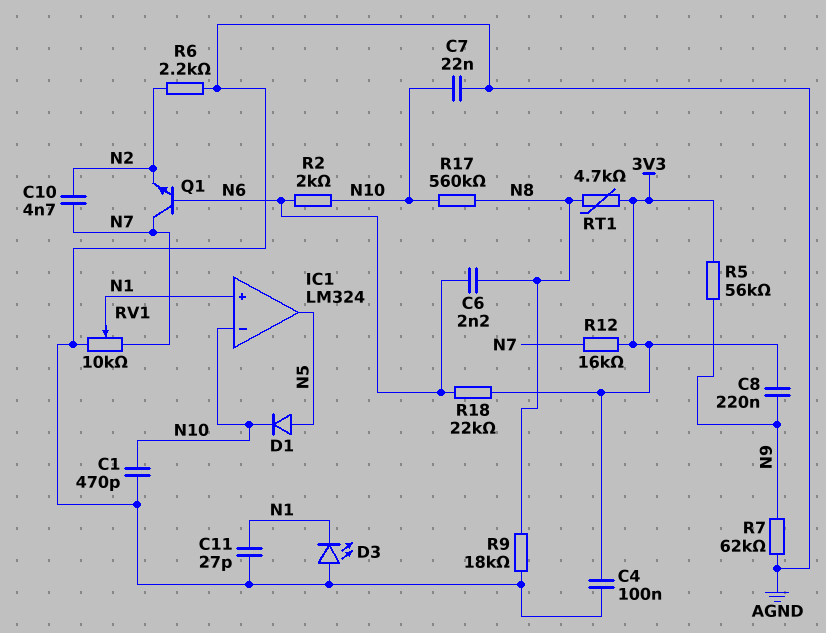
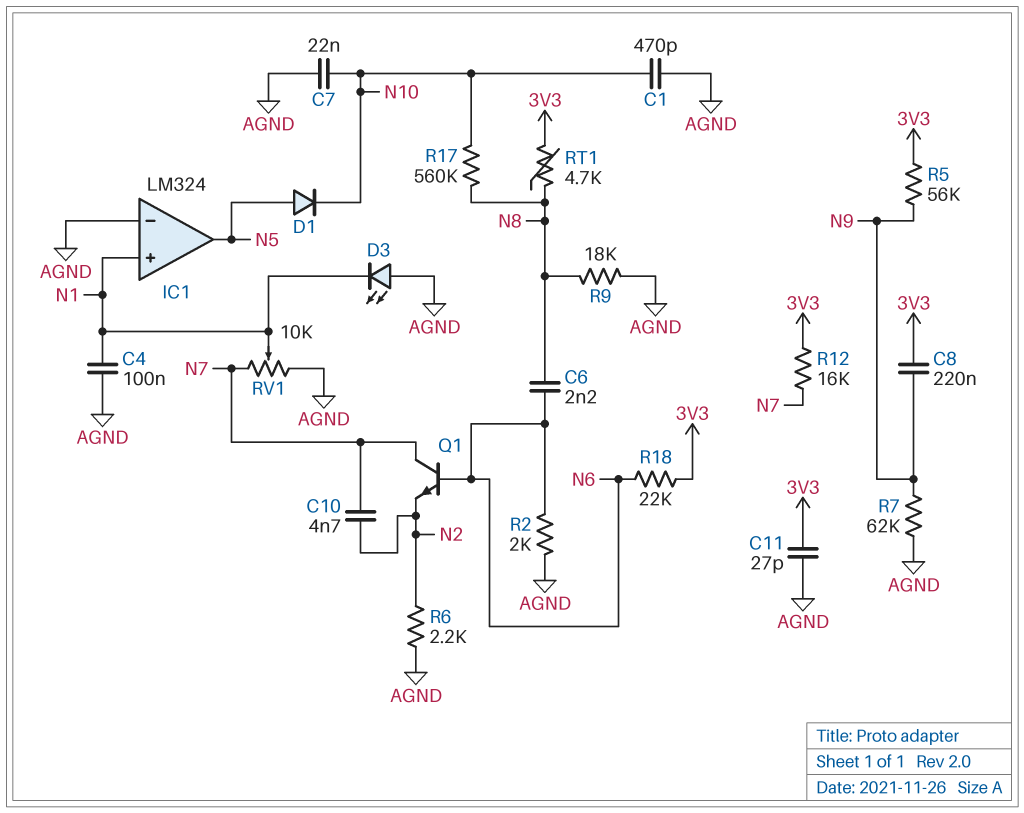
C4: 100nF (3V3, AGND) -> 100nF (AGND, N1)
C11: 27pF (AGND, N1) -> 27pF (3V3, AGND)
IC1 pin in-: N10 -> AGND
R2: 2k (N6, N10) -> 2k (AGND, N6)

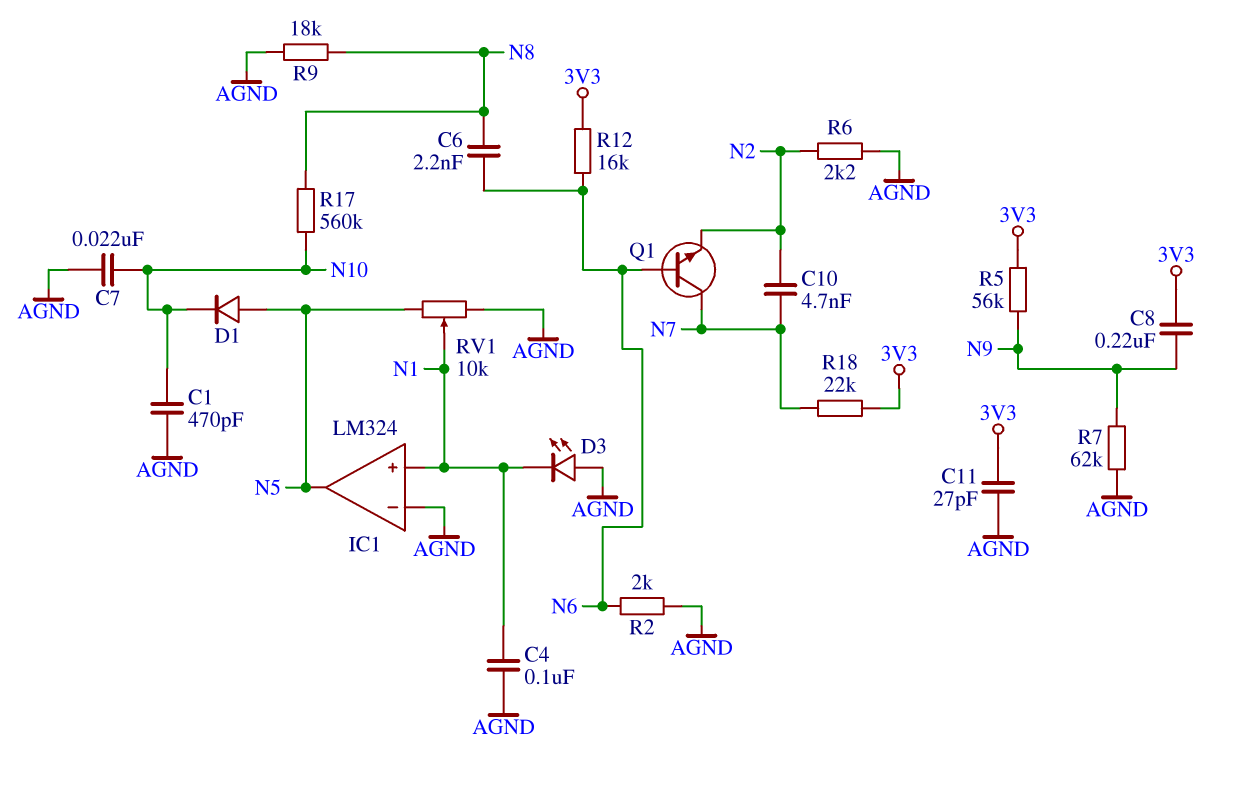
R12: 16k (3V3, N7) -> 16k (3V3, N6)
R18: 22k (3V3, N6) -> 22k (3V3, N7)
RT1: 4.7k (3V3, N8) -> none
RV1: 10k (AGND, N7, wiper N1) -> 10k (AGND, N5, wiper N1)

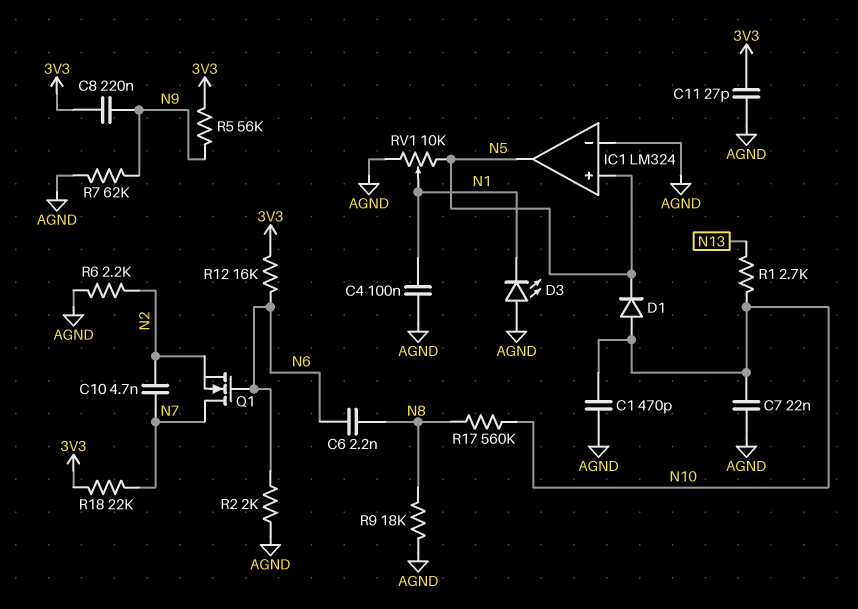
D1: diode (A N5, K N10) -> diode (A N10, K N5)
IC1 pin in+: N1 -> N5
Q1: NPN (B N6, C N7, E N2) -> NMOS (G N6, D N7, S N2)
R1: none -> 2.7k (N10, N13)

